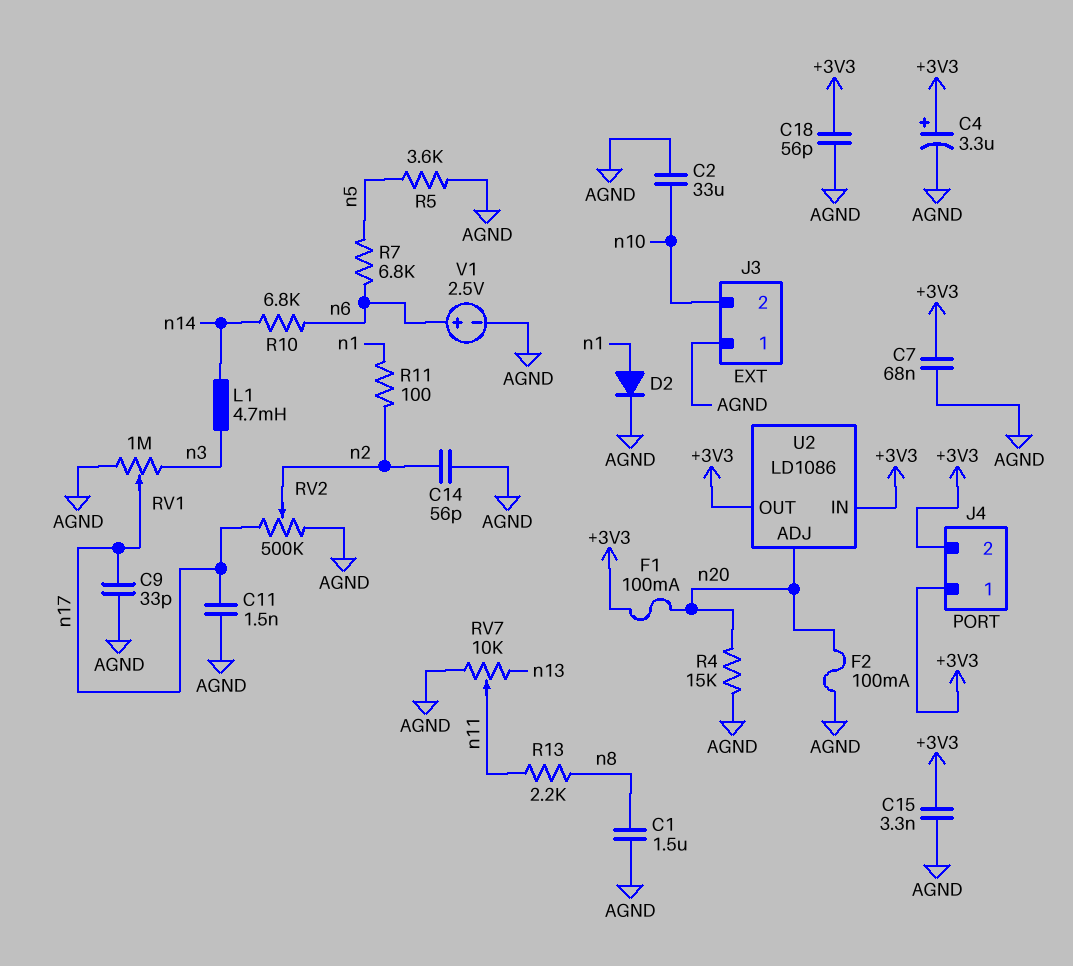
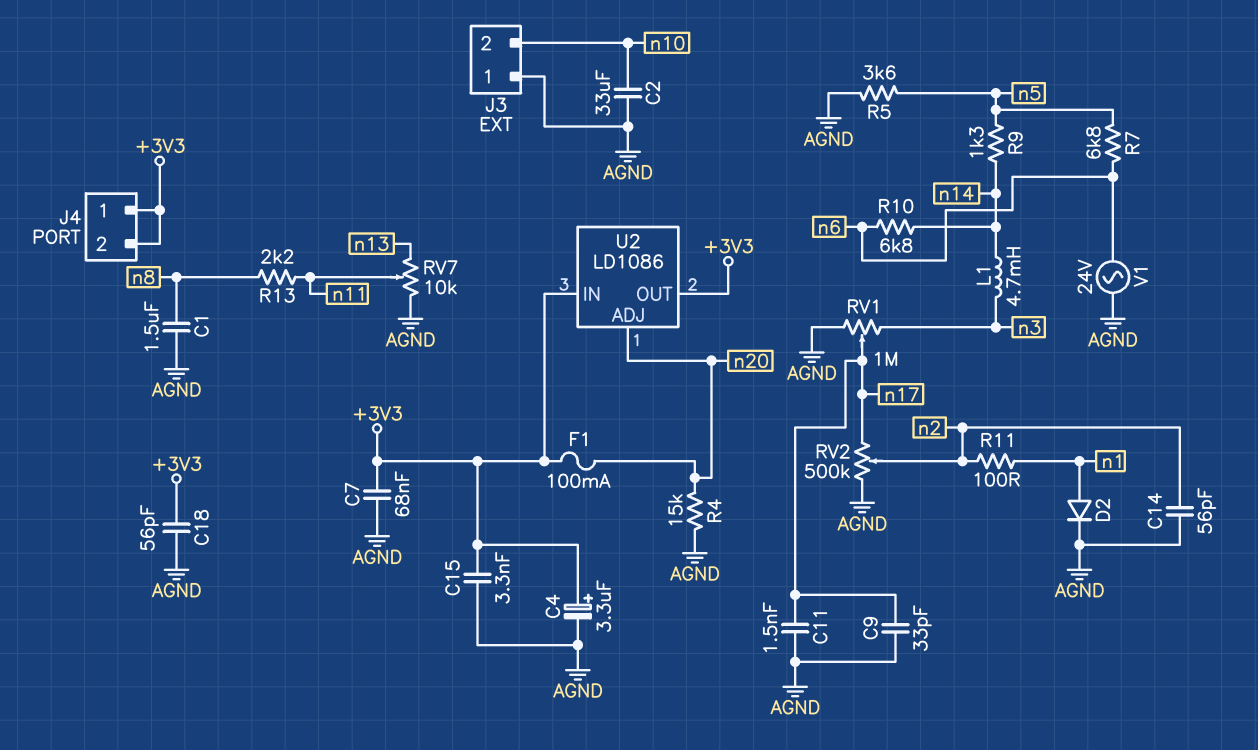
F2: 100mA (AGND, n20) -> none
R9: none -> 1.3k (n5, n14)
V1: 2.5V (plus n6, minus AGND) -> AC 24V (AGND, n6)

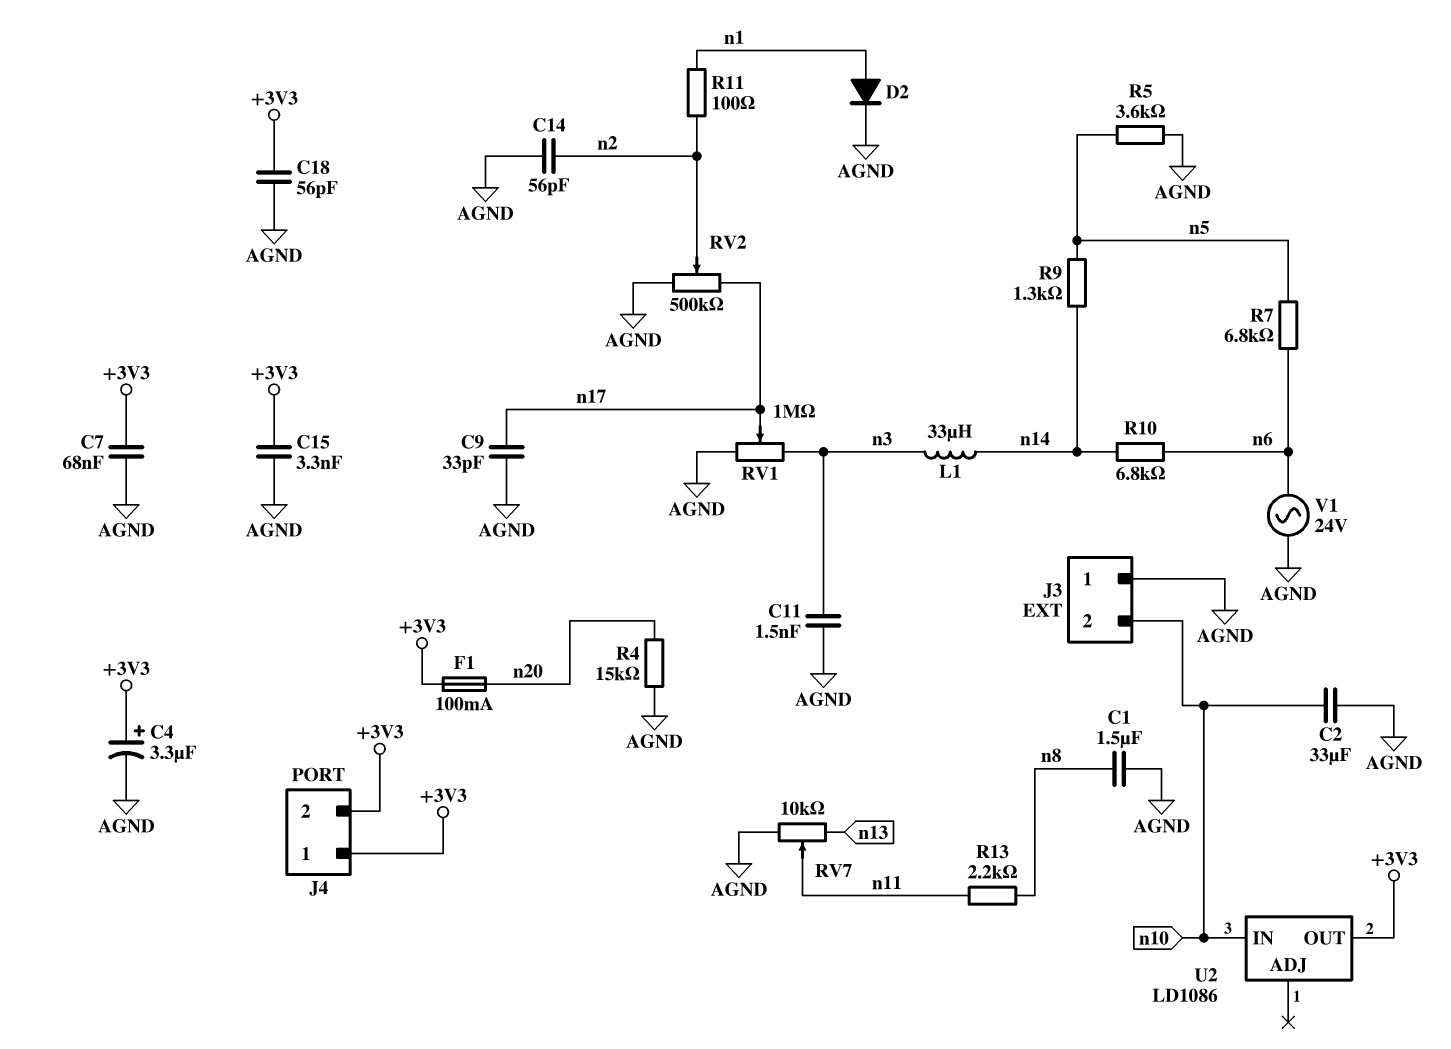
C11: 1.5nF (AGND, n17) -> 1.5nF (AGND, n3)
L1: 4.7mH (n3, n14) -> 33uH (n3, n14)
U2 pin ADJ: n20 -> none
U2 pin IN: +3V3 -> n10

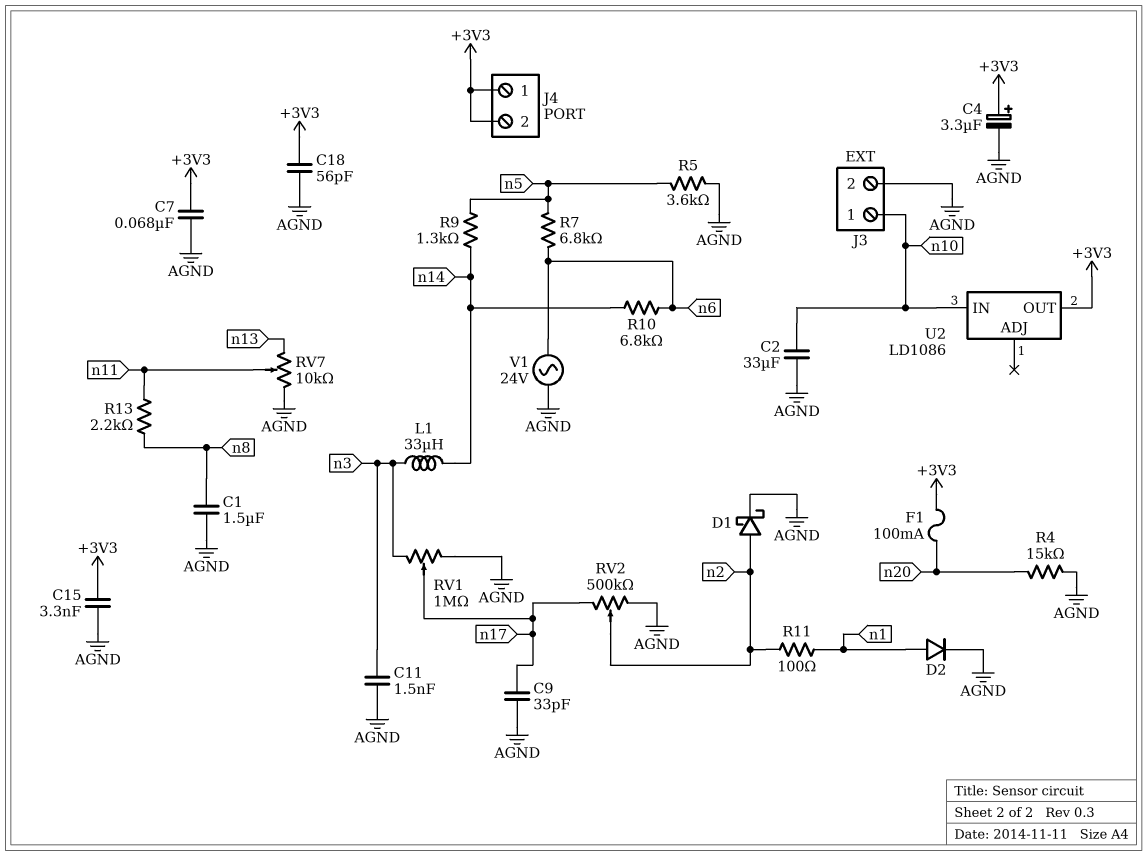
C14: 56pF (AGND, n2) -> none
D1: none -> schottky (A n2, K AGND)
J3 pin 1: AGND -> n10
J3 pin 2: n10 -> AGND

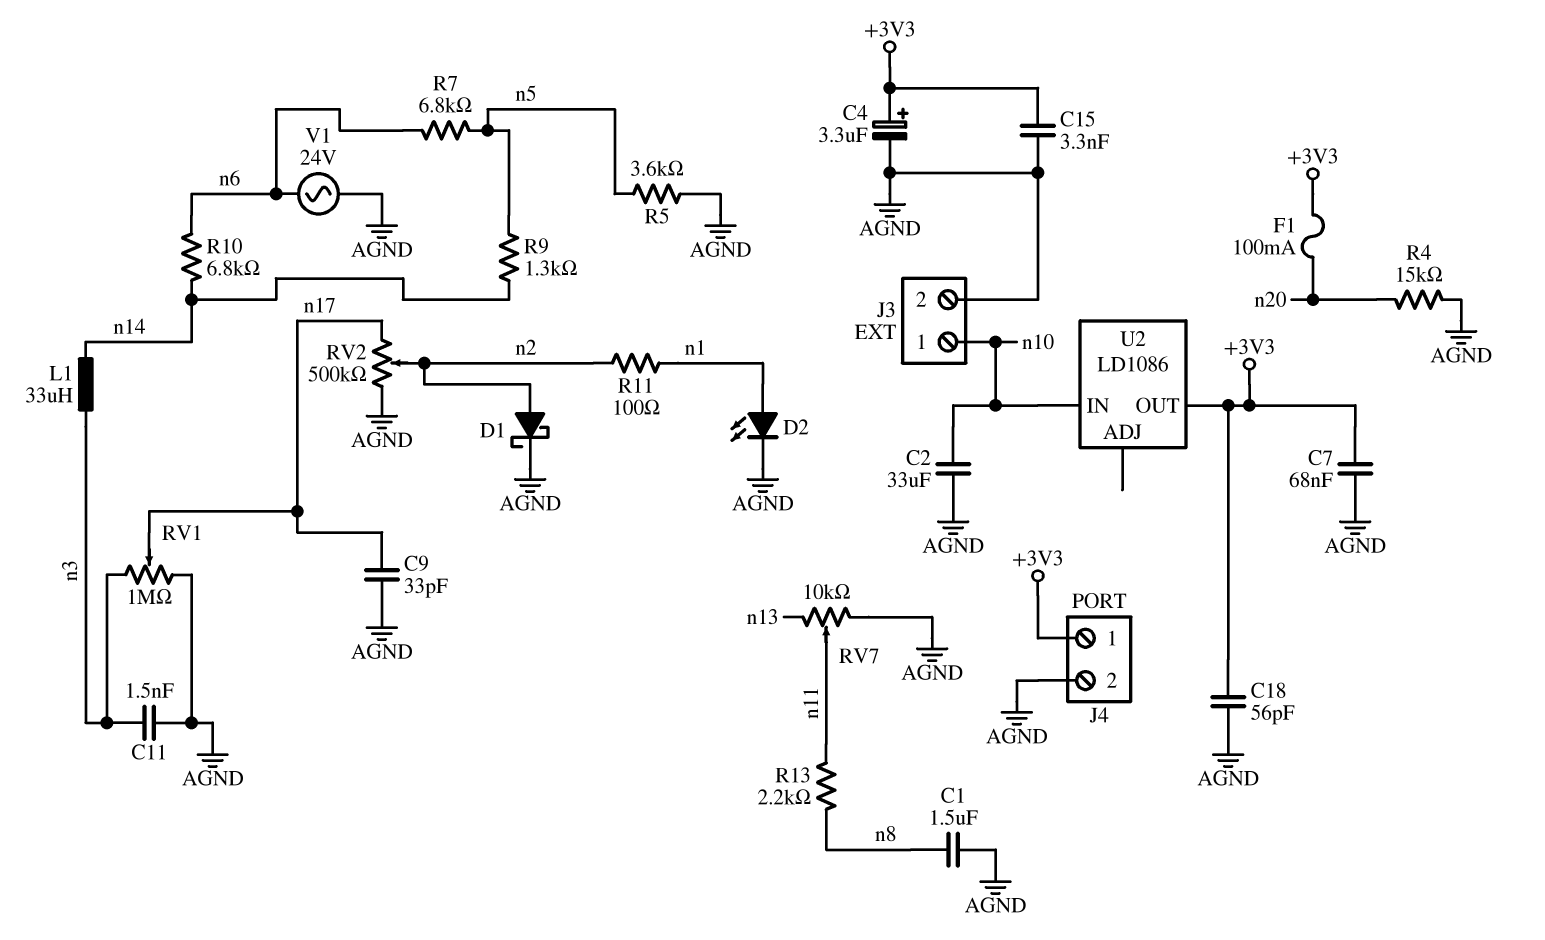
D2: diode (A n1, K AGND) -> LED (A n1, K AGND)
J4 pin 2: +3V3 -> AGND

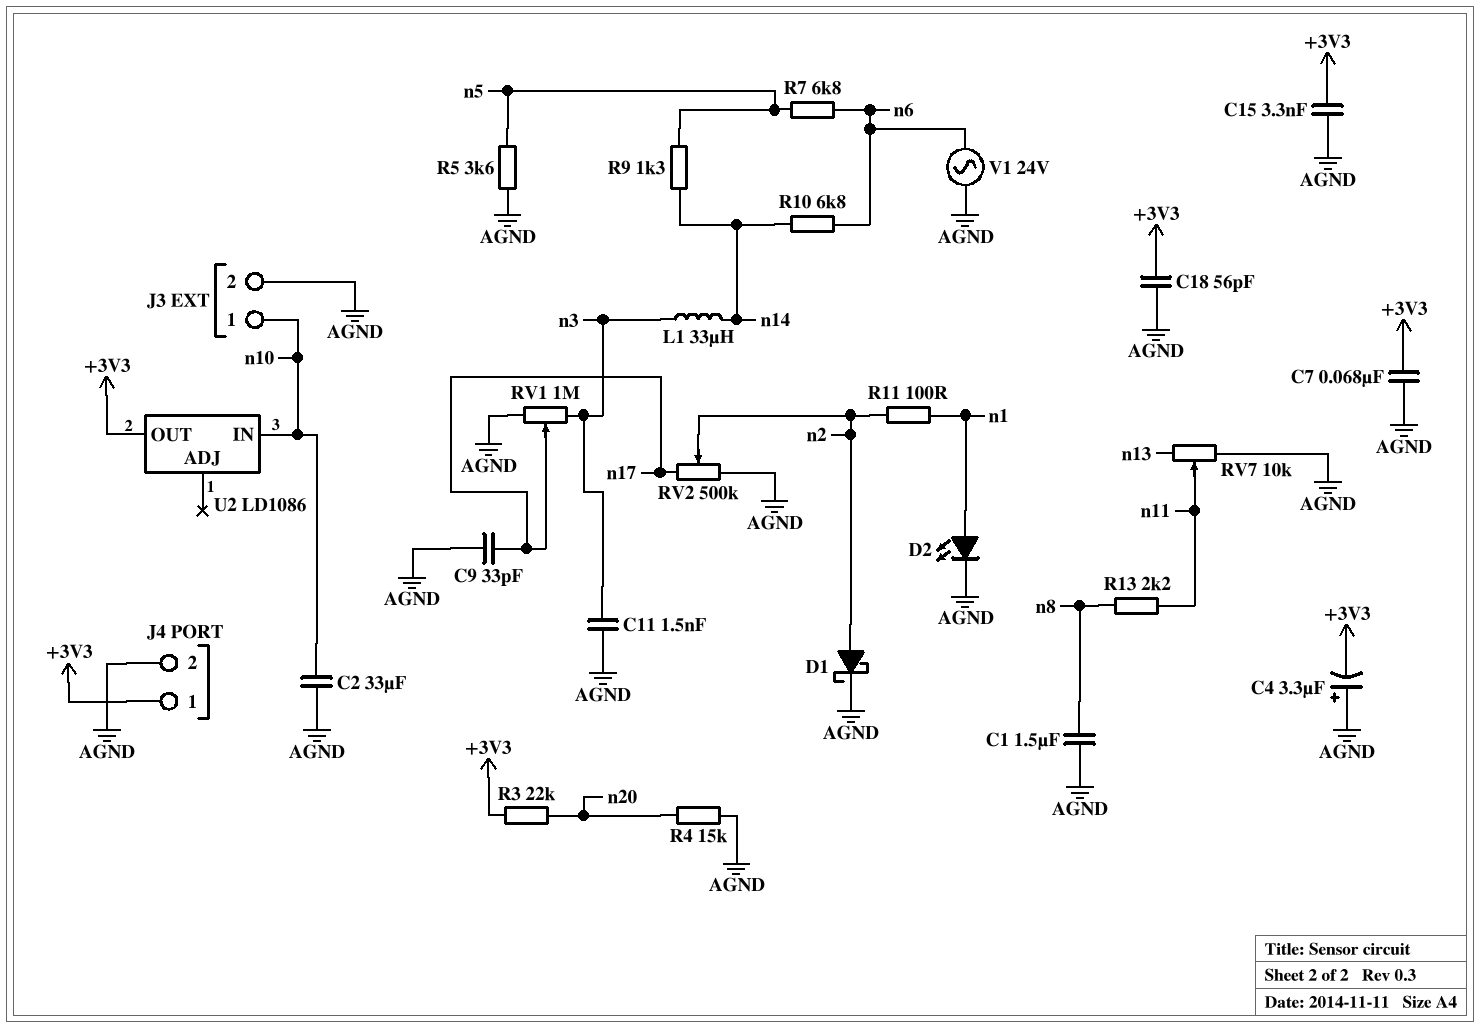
C4: 3.3uF (plus +3V3, minus AGND) -> 3.3uF (plus AGND, minus +3V3)
F1: 100mA (+3V3, n20) -> none
R3: none -> 22k (+3V3, n20)

